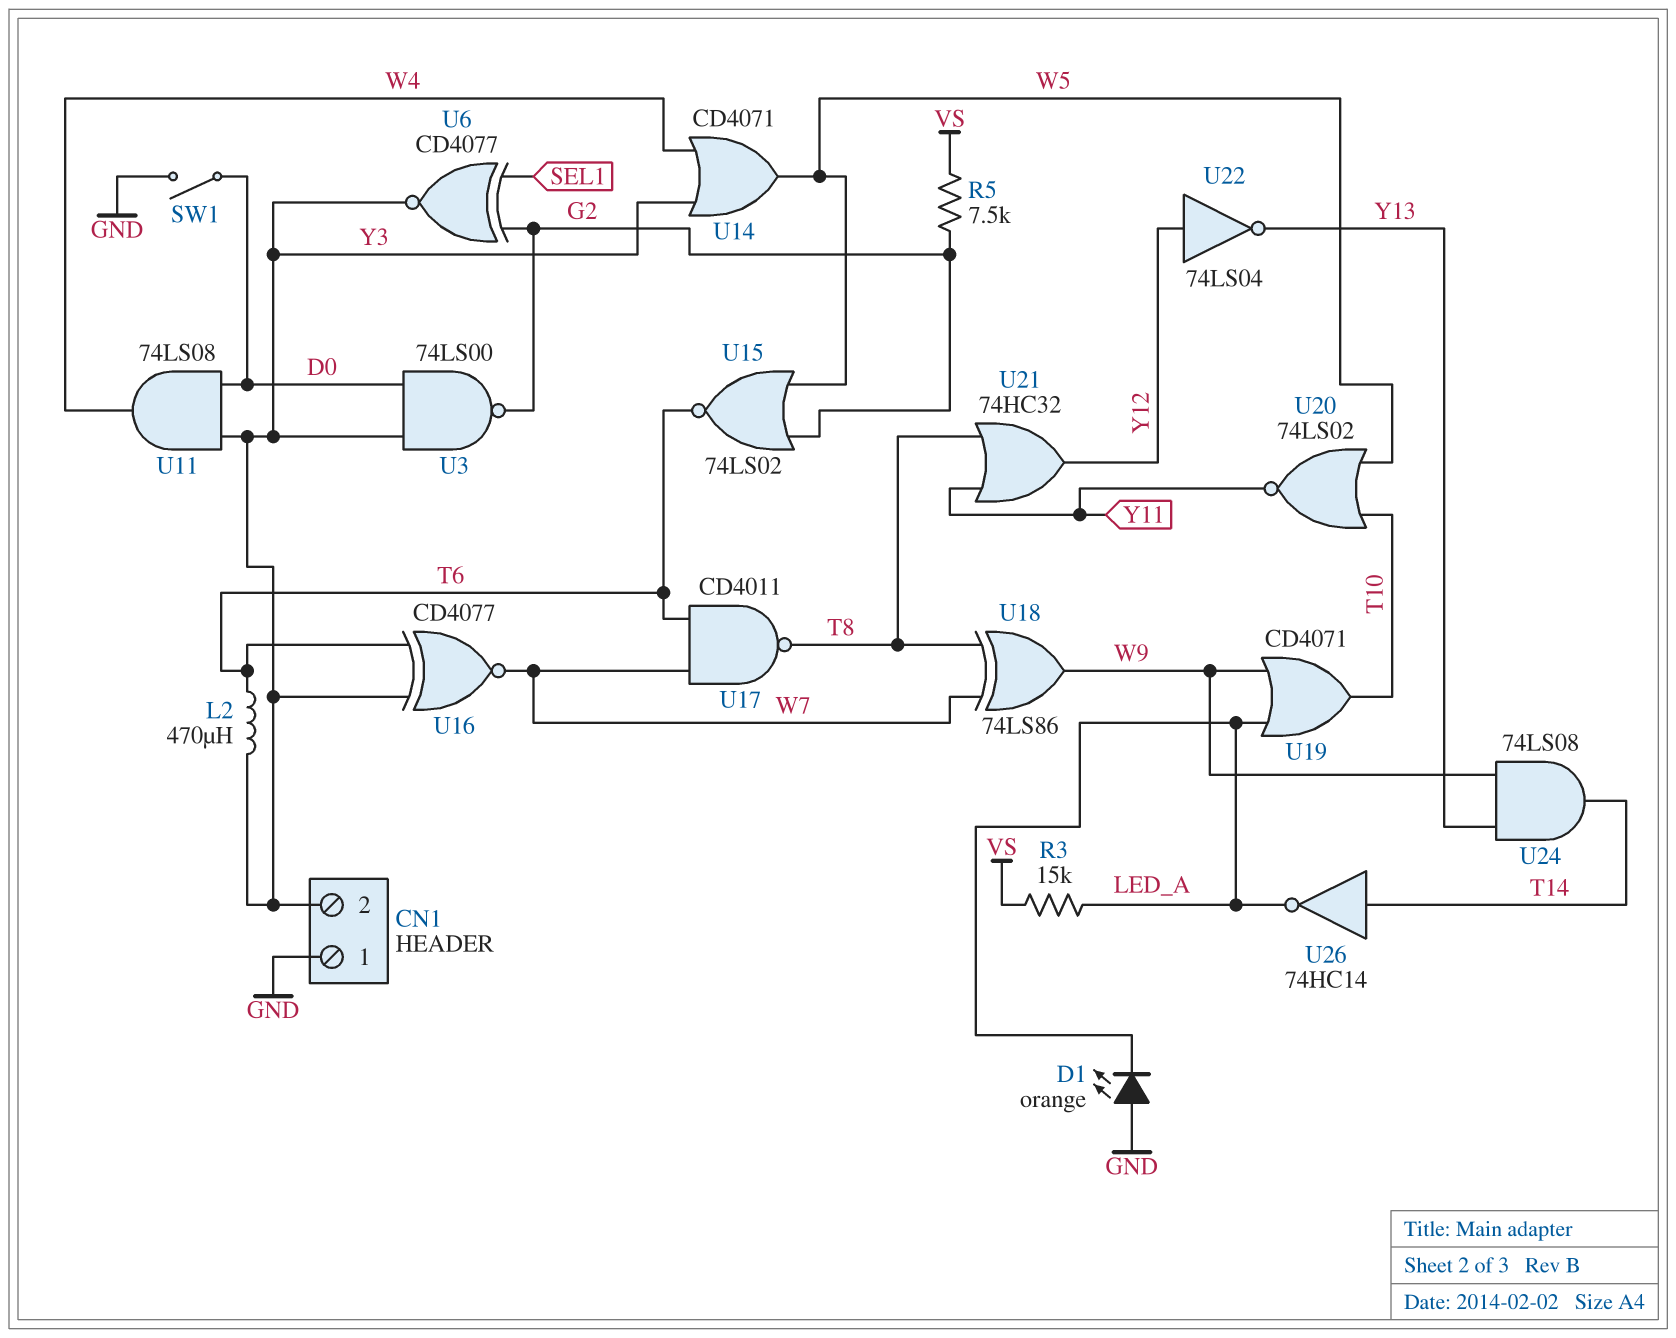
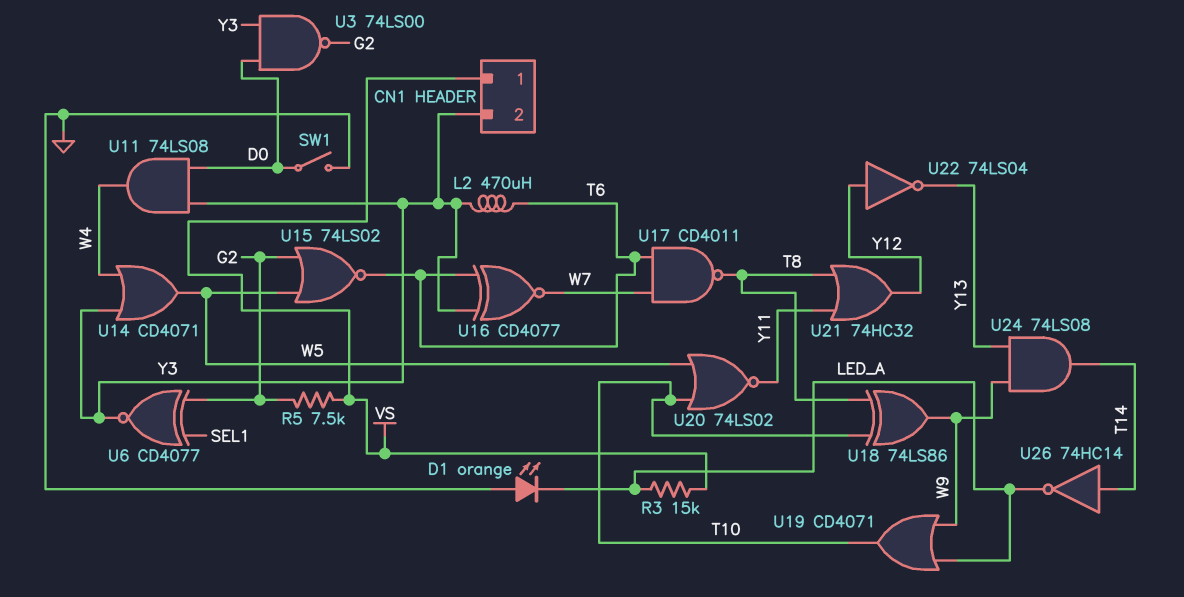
CN1 pin 1: GND -> VS
U18: XOR 74LS86 (in T8, in W7, out W9) -> XOR 74LS86 (in T8, in T10, out W9)

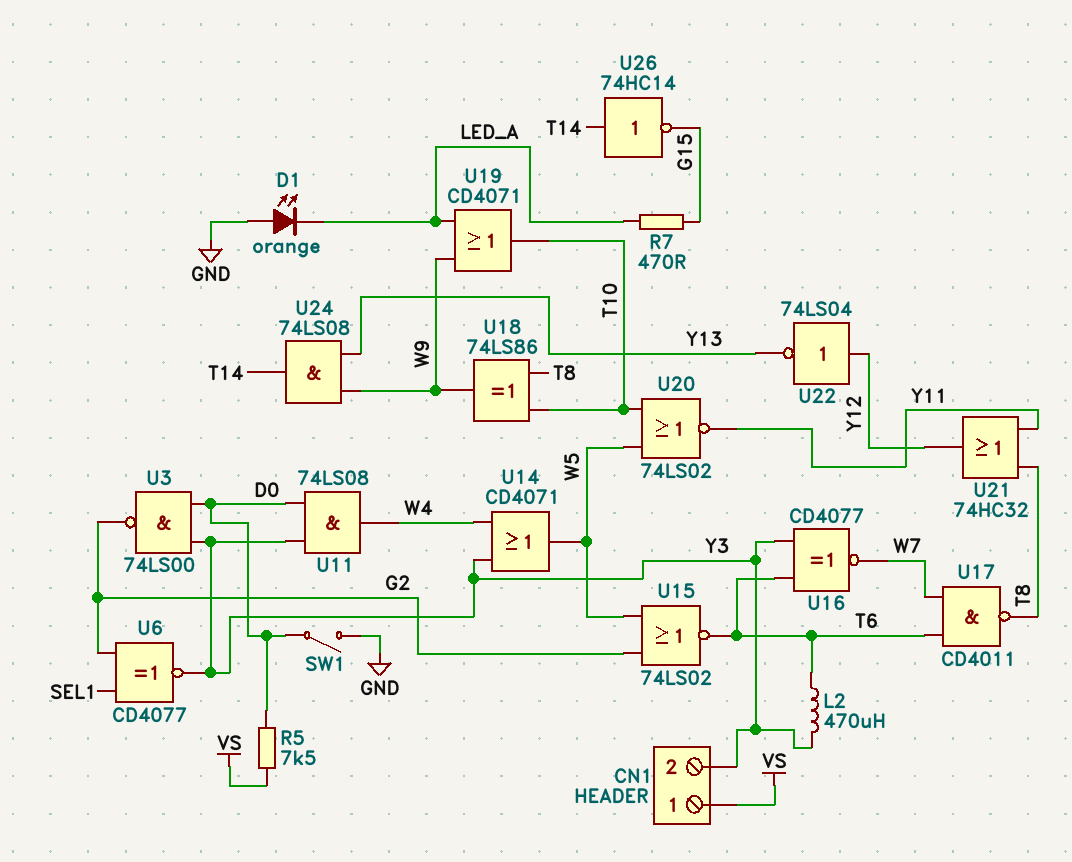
R3: 15k (LED_A, VS) -> none
R5: 7.5k (G2, VS) -> 7.5k (D0, VS)
R7: none -> 470 (G15, LED_A)
U26: NOT 74HC14 (in T14, out LED_A) -> NOT 74HC14 (in T14, out G15)

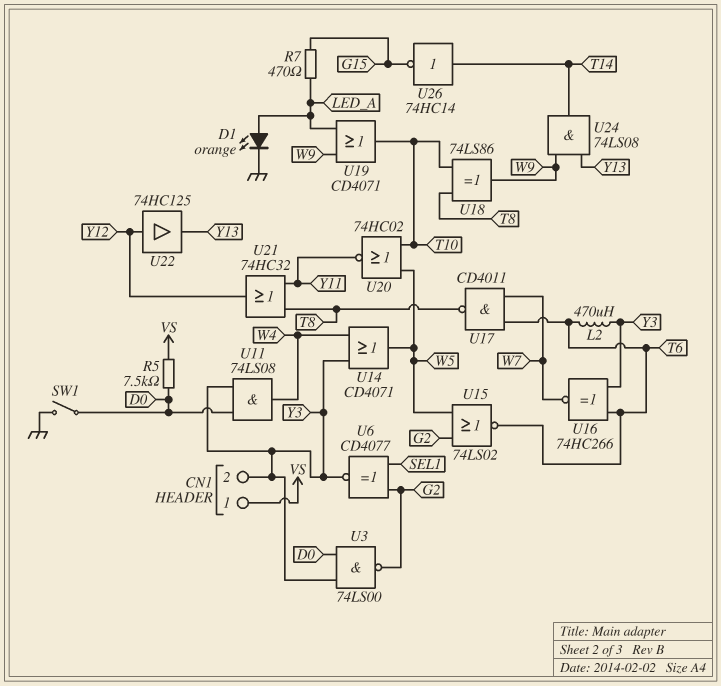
D1: LED orange (A GND, K LED_A) -> LED orange (A LED_A, K GND)
U16: XNOR CD4077 (in T6, in Y3, out W7) -> XNOR 74HC266 (in T6, in Y3, out W7)
U20: NOR 74LS02 (in T10, in W5, out Y11) -> NOR 74HC02 (in T10, in W5, out Y11)
U22: NOT 74LS04 (in Y12, out Y13) -> buffer 74HC125 (in Y12, out Y13)

